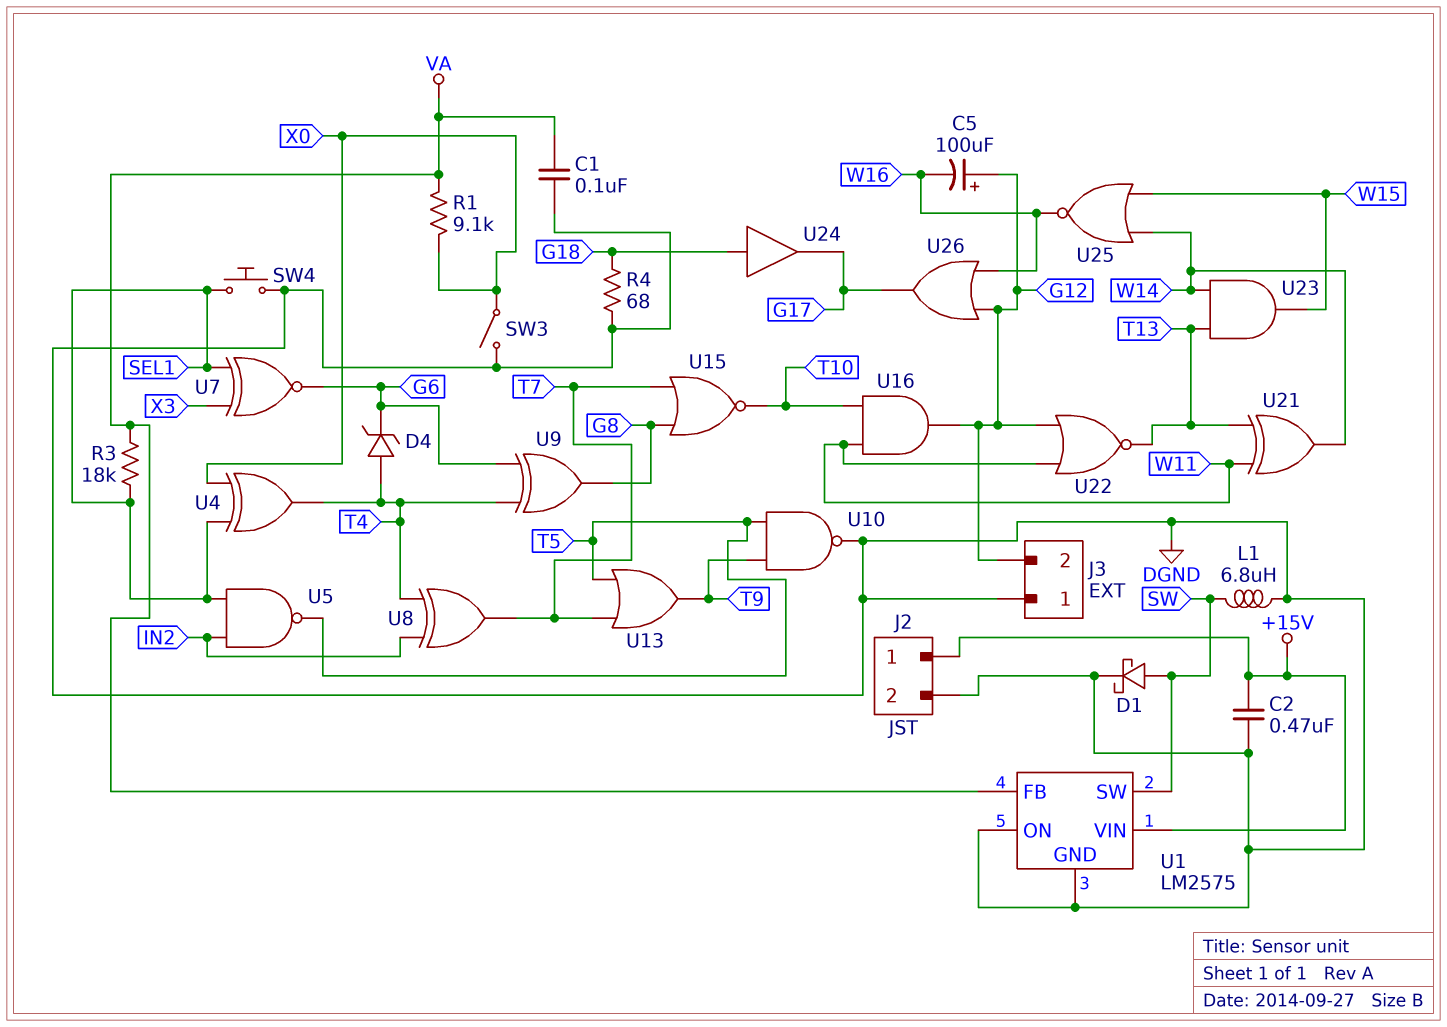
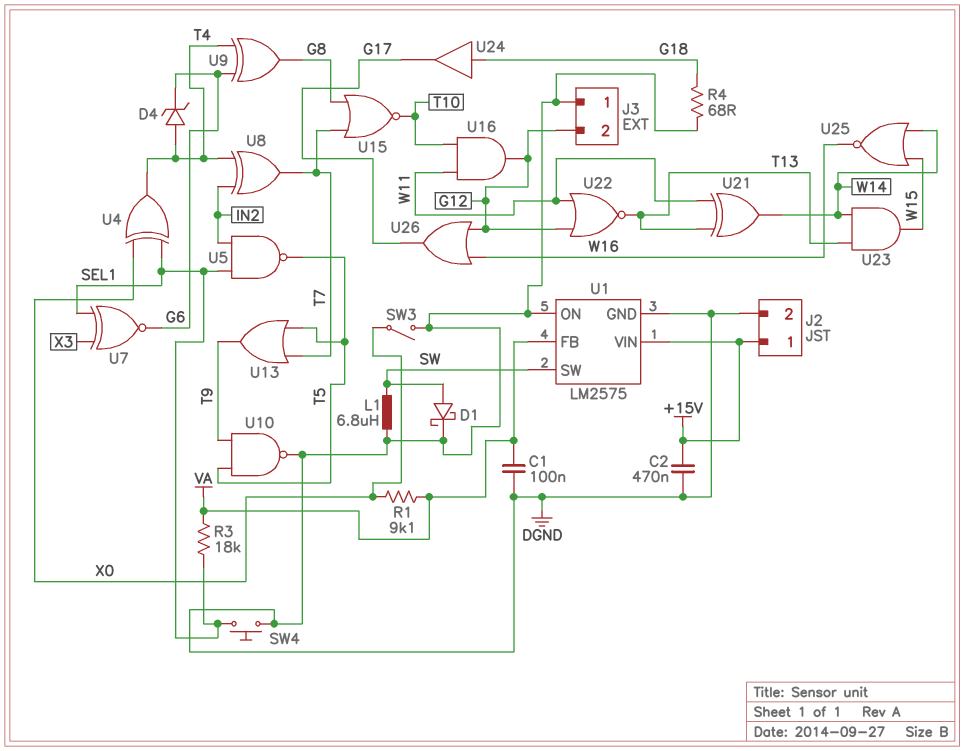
C5: 100uF (plus G12, minus W16) -> none

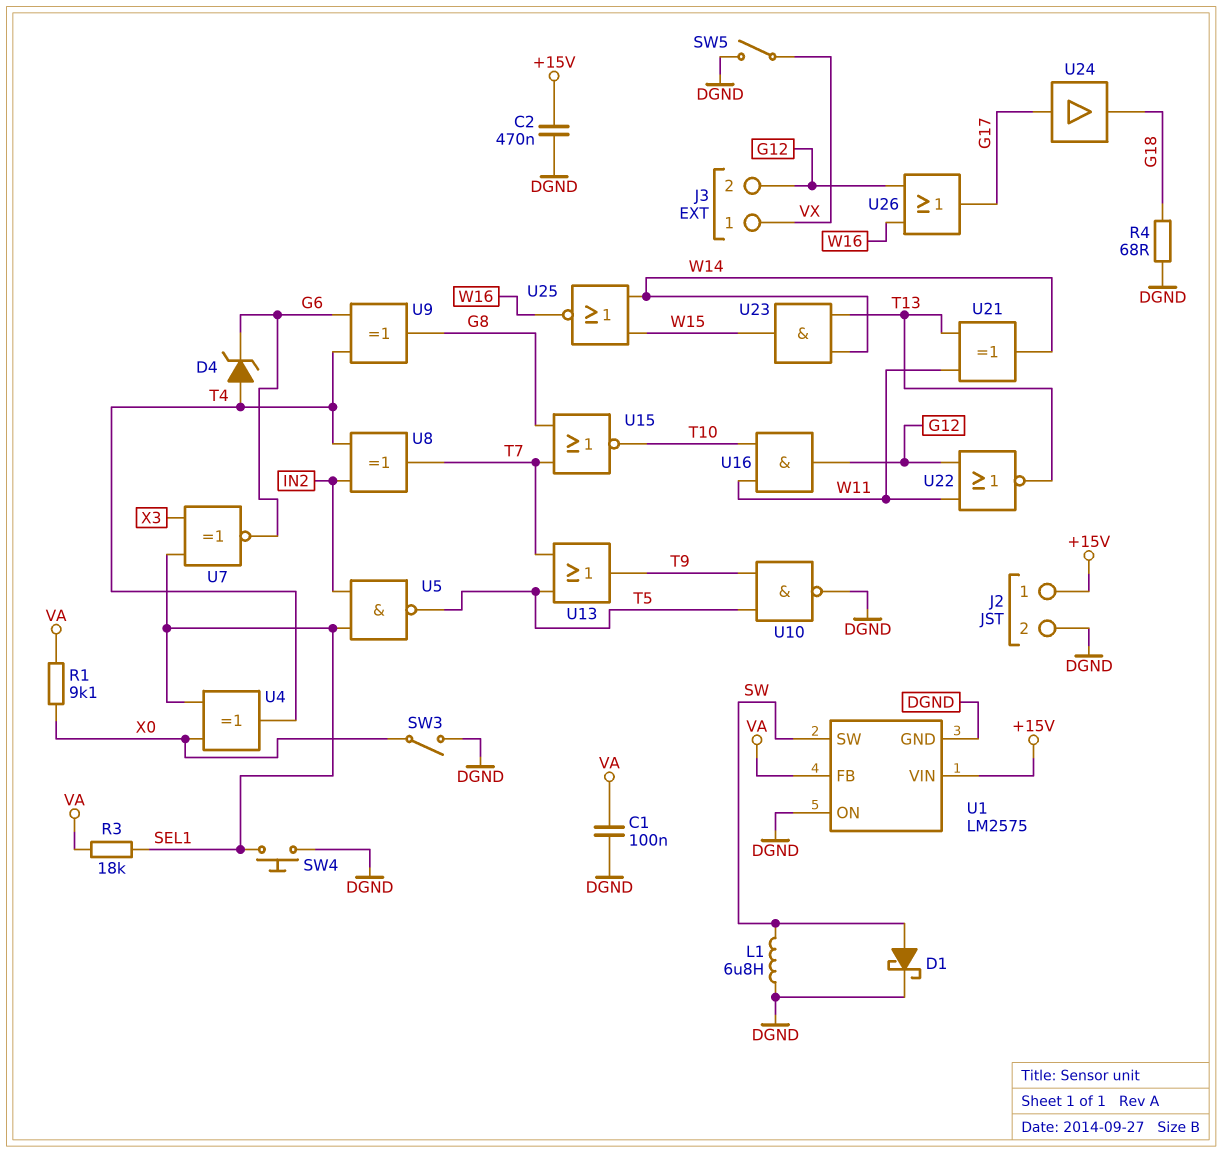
J3 pin 1: DGND -> VX
SW5: none -> switch (DGND, VX)
U24: buffer (in G18, out G17) -> buffer (in G17, out G18)

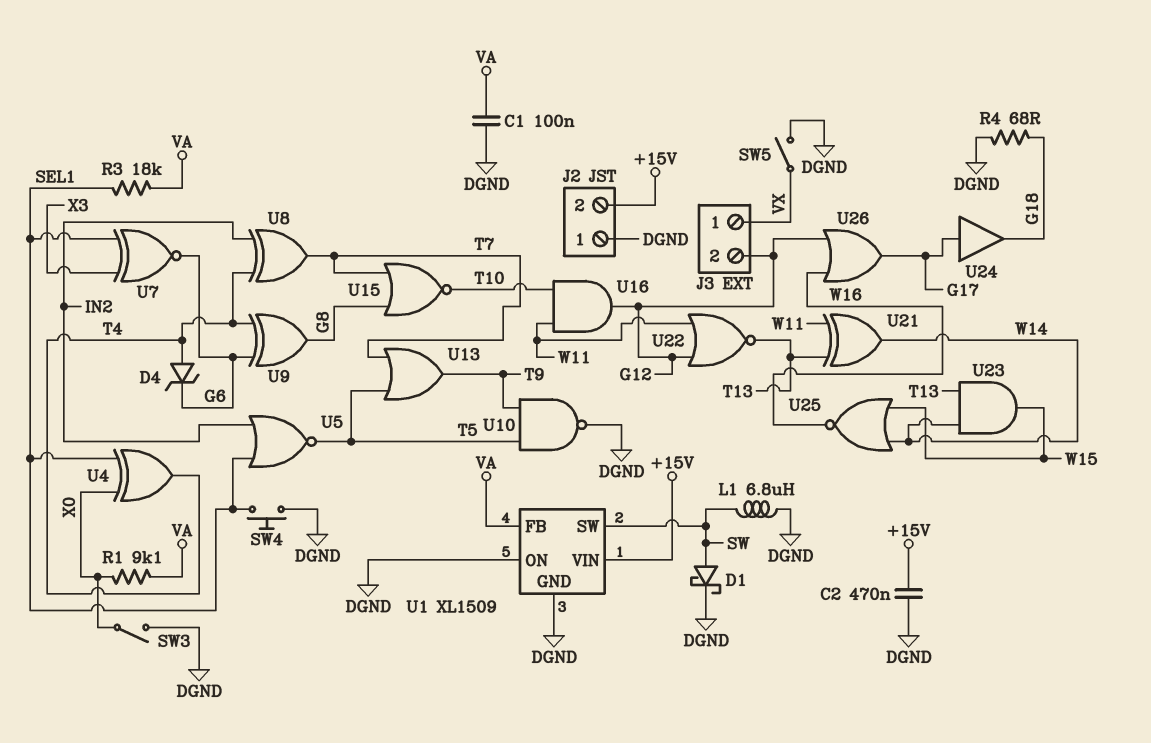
J2 pin 1: +15V -> DGND
J2 pin 2: DGND -> +15V
U1: LM2575 -> XL1509
U5: NAND (in IN2, in SEL1, out T5) -> NOR (in IN2, in SEL1, out T5)

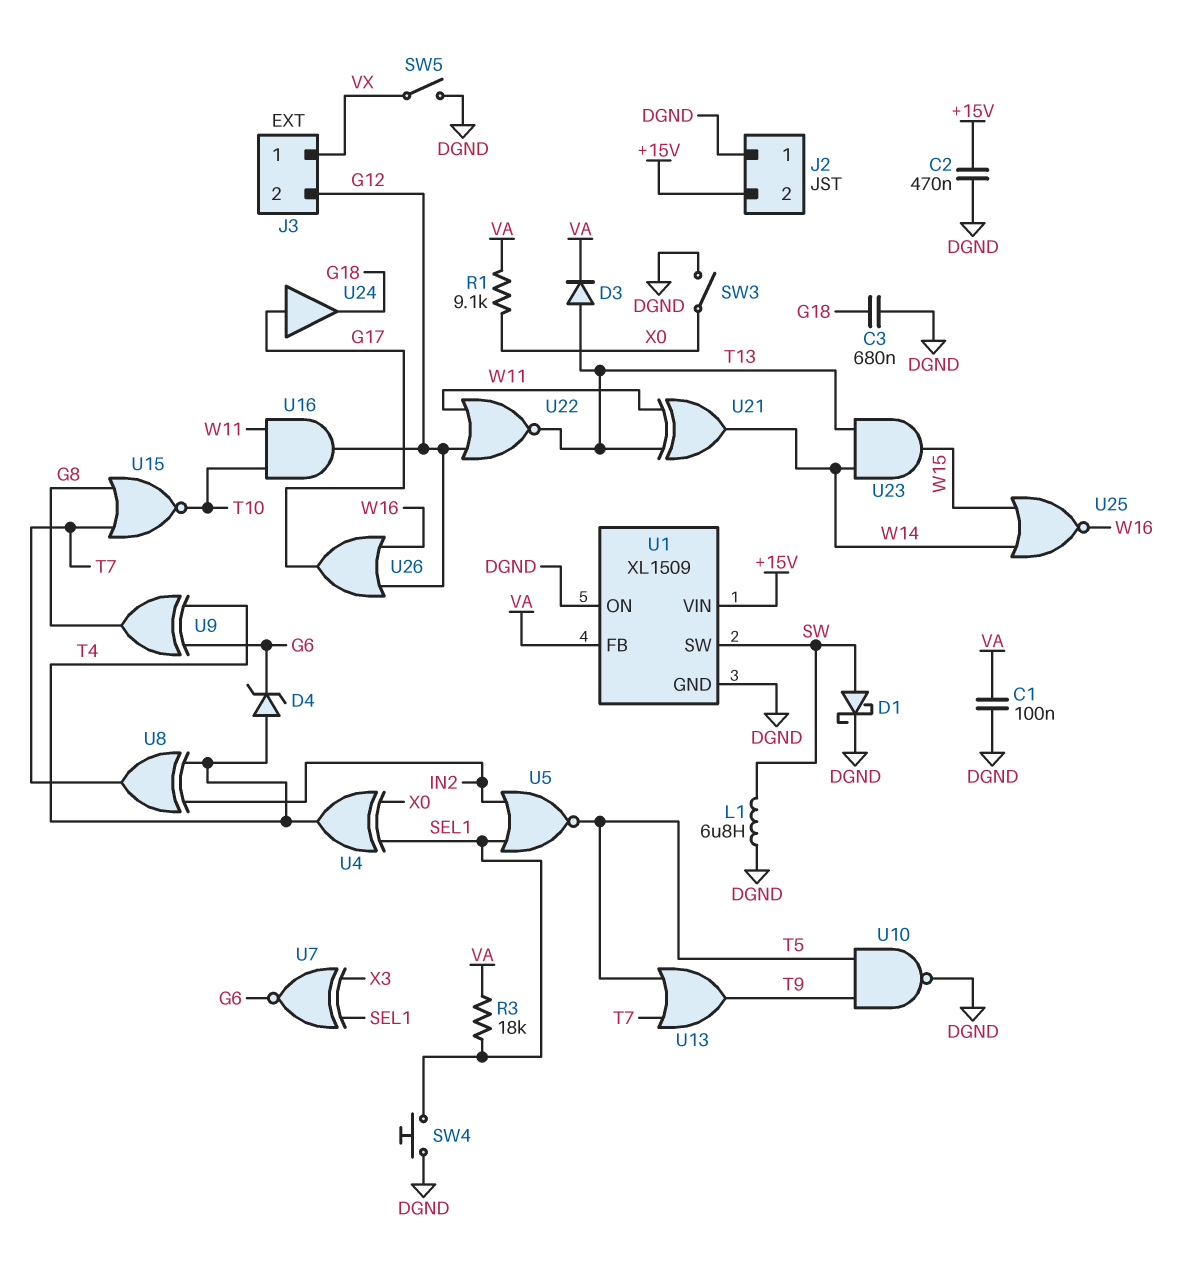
C3: none -> 680nF (DGND, G18)
D3: none -> diode (A T13, K VA)
R4: 68 (DGND, G18) -> none

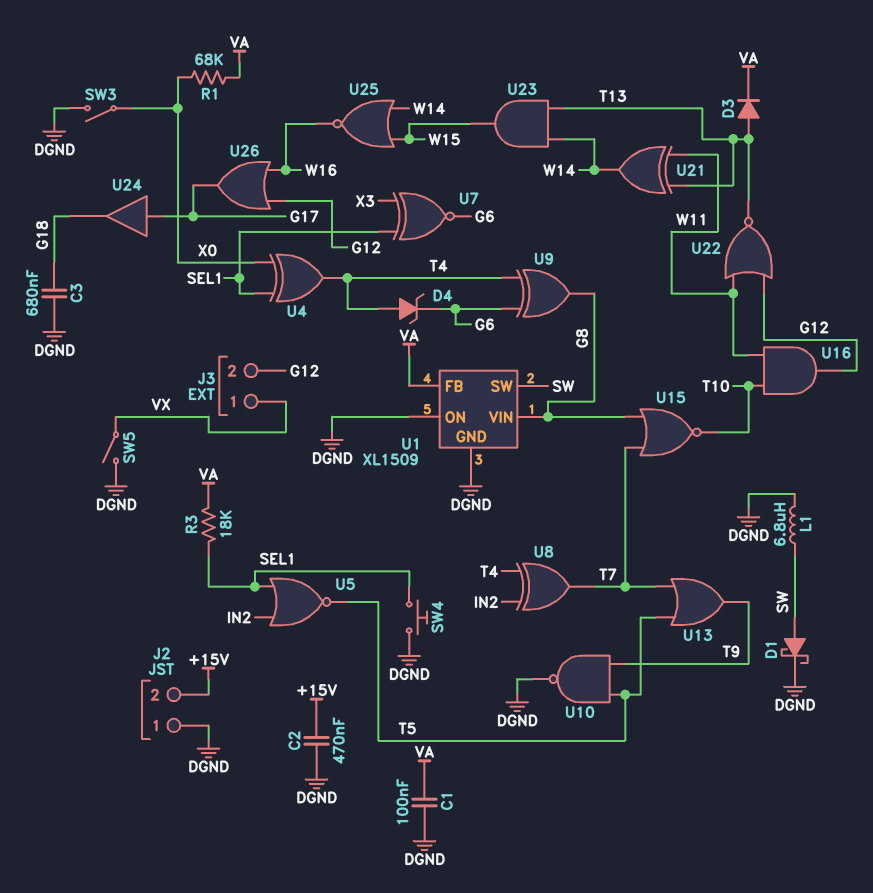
R1: 9.1k (VA, X0) -> 68k (VA, X0)
U1 pin VIN: +15V -> G8

